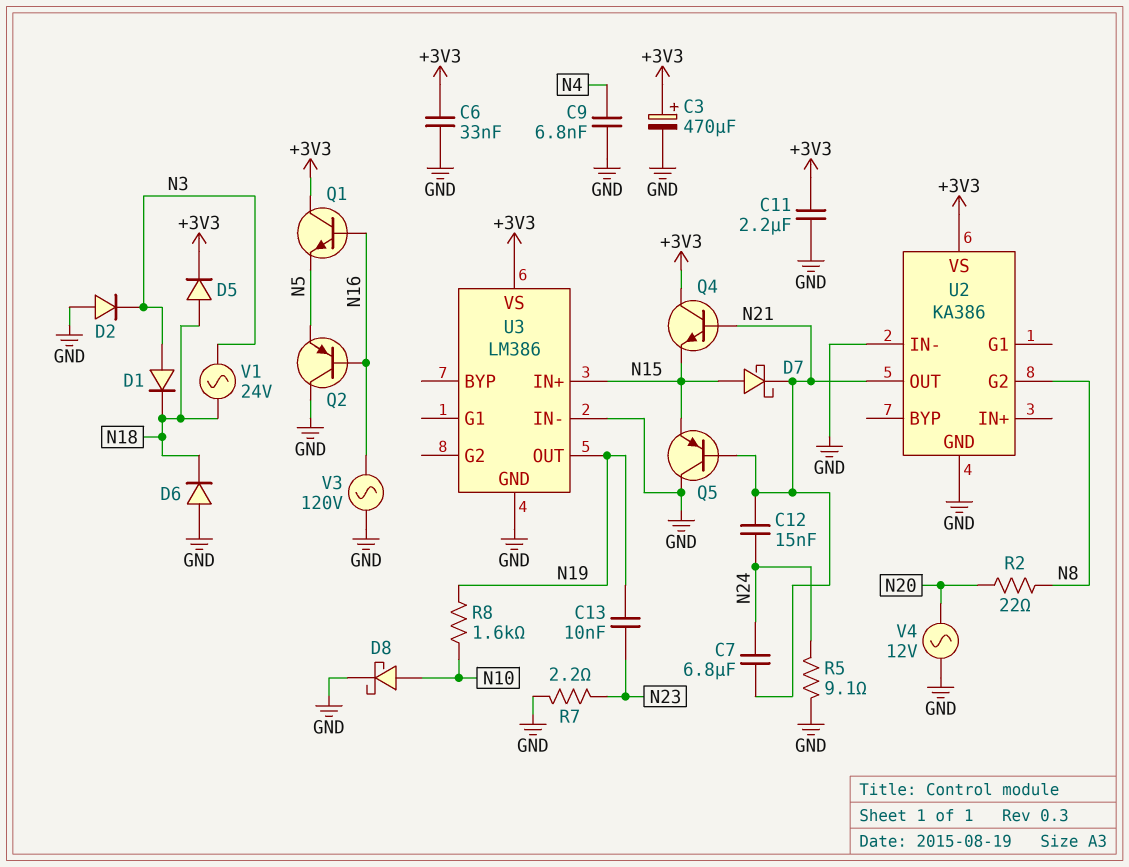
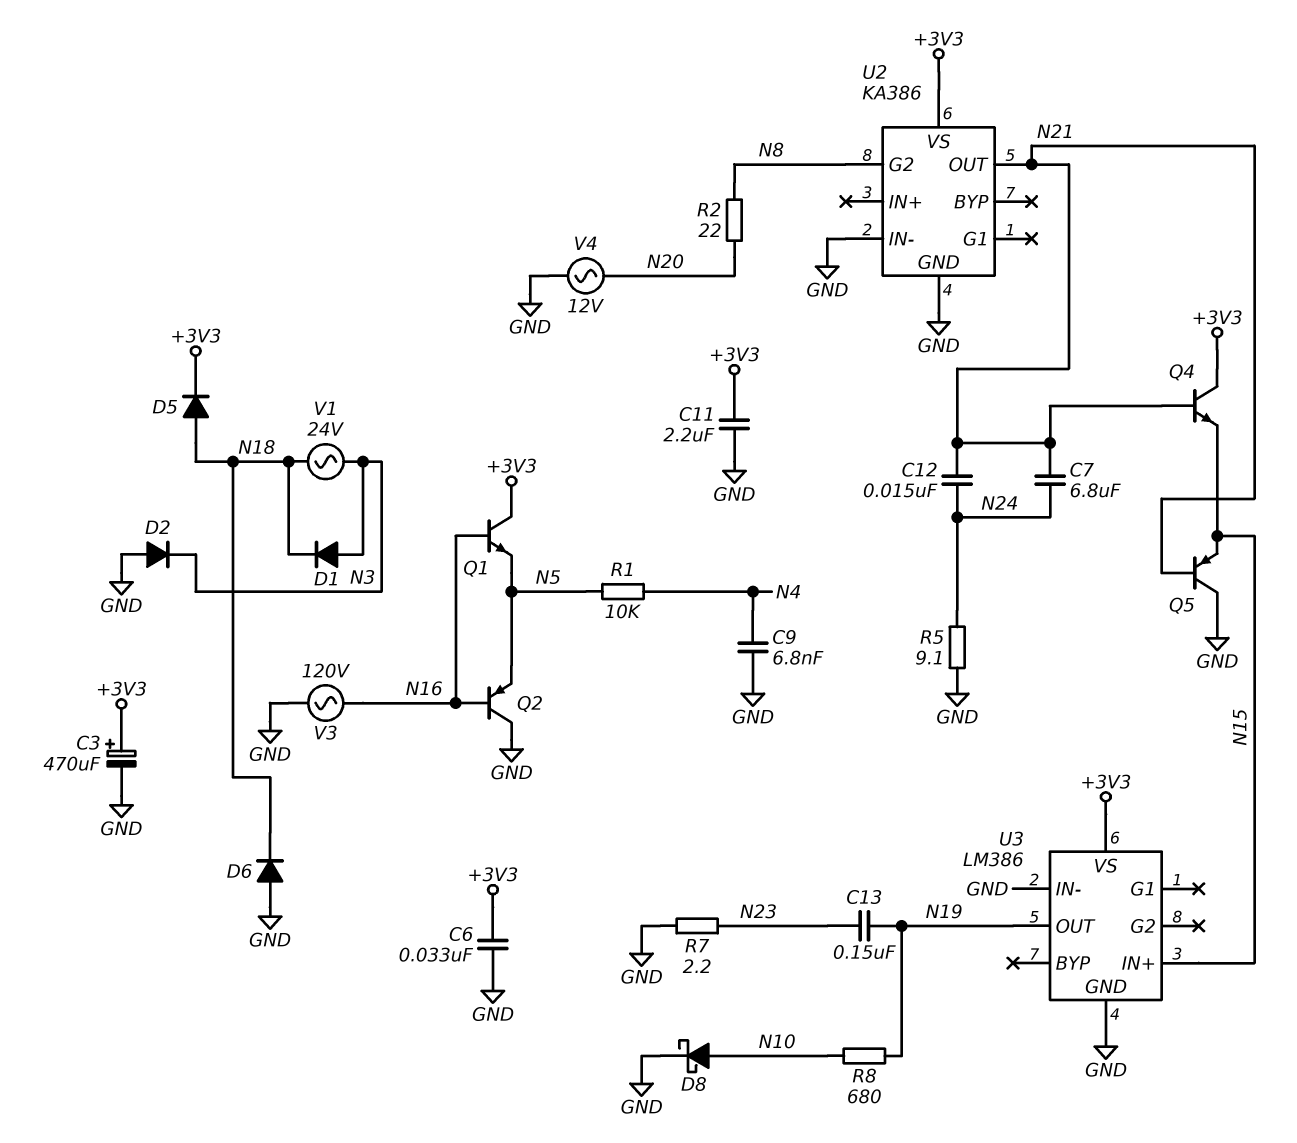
C13: 10nF (N19, N23) -> 150nF (N19, N23)
D7: schottky (A N15, K N21) -> none
R1: none -> 10k (N4, N5)
R8: 1.6k (N10, N19) -> 680 (N10, N19)

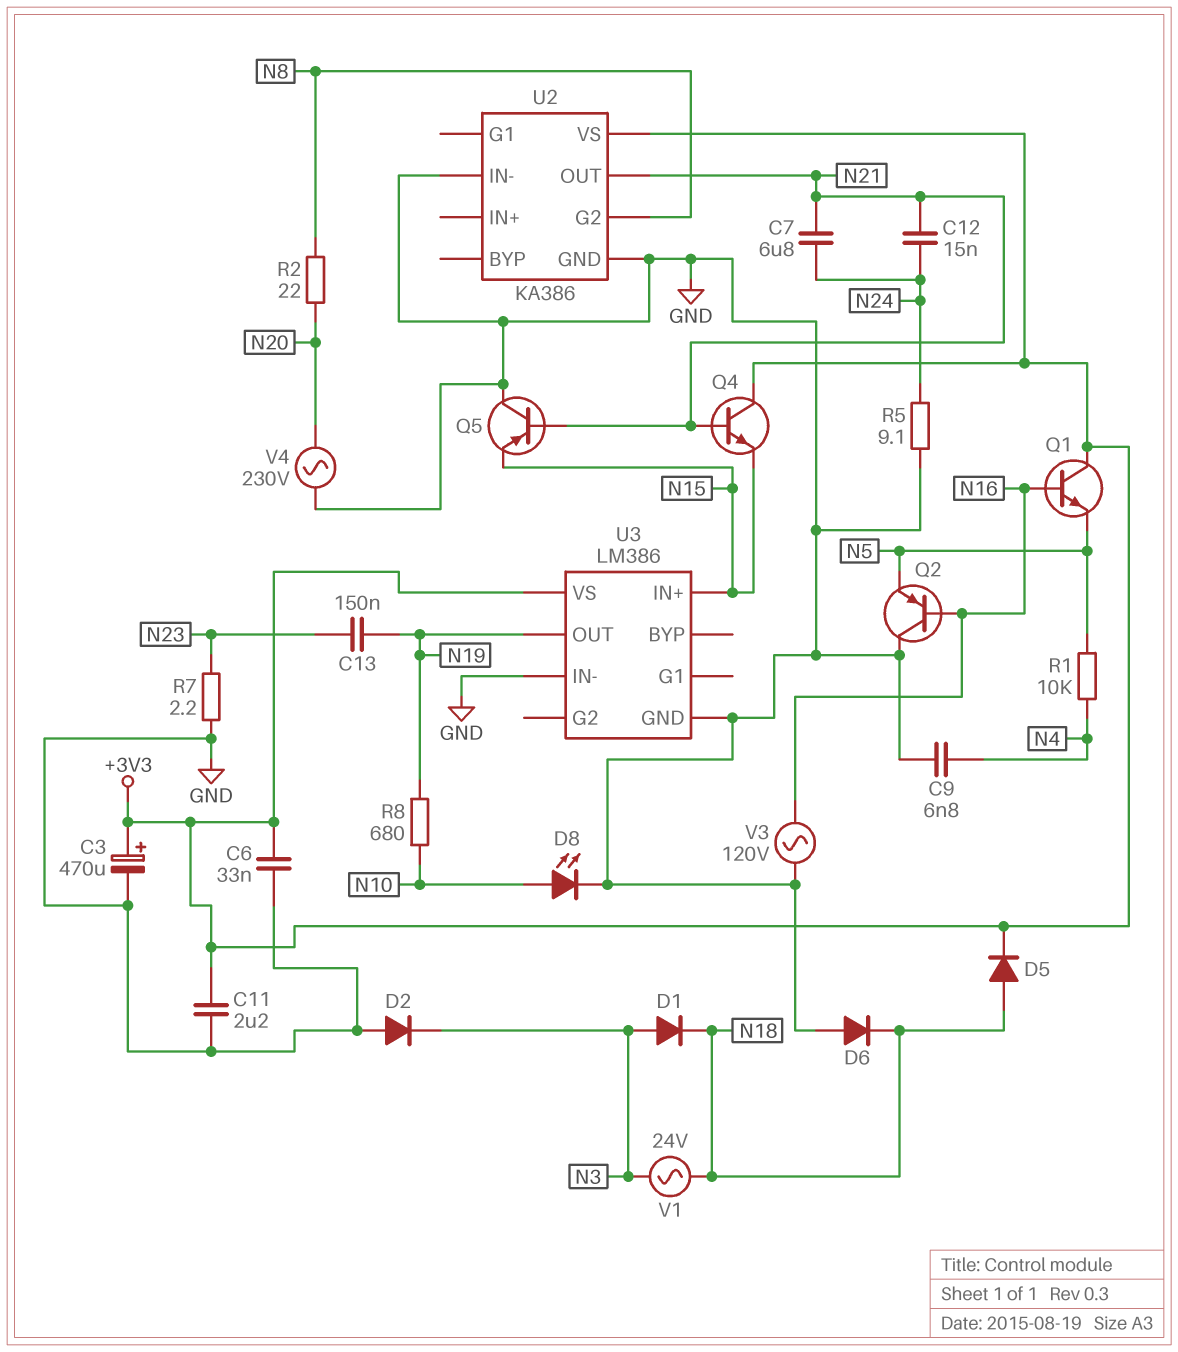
D8: schottky (A N10, K GND) -> LED (A N10, K GND)
V4: AC 12V (GND, N20) -> AC 230V (GND, N20)

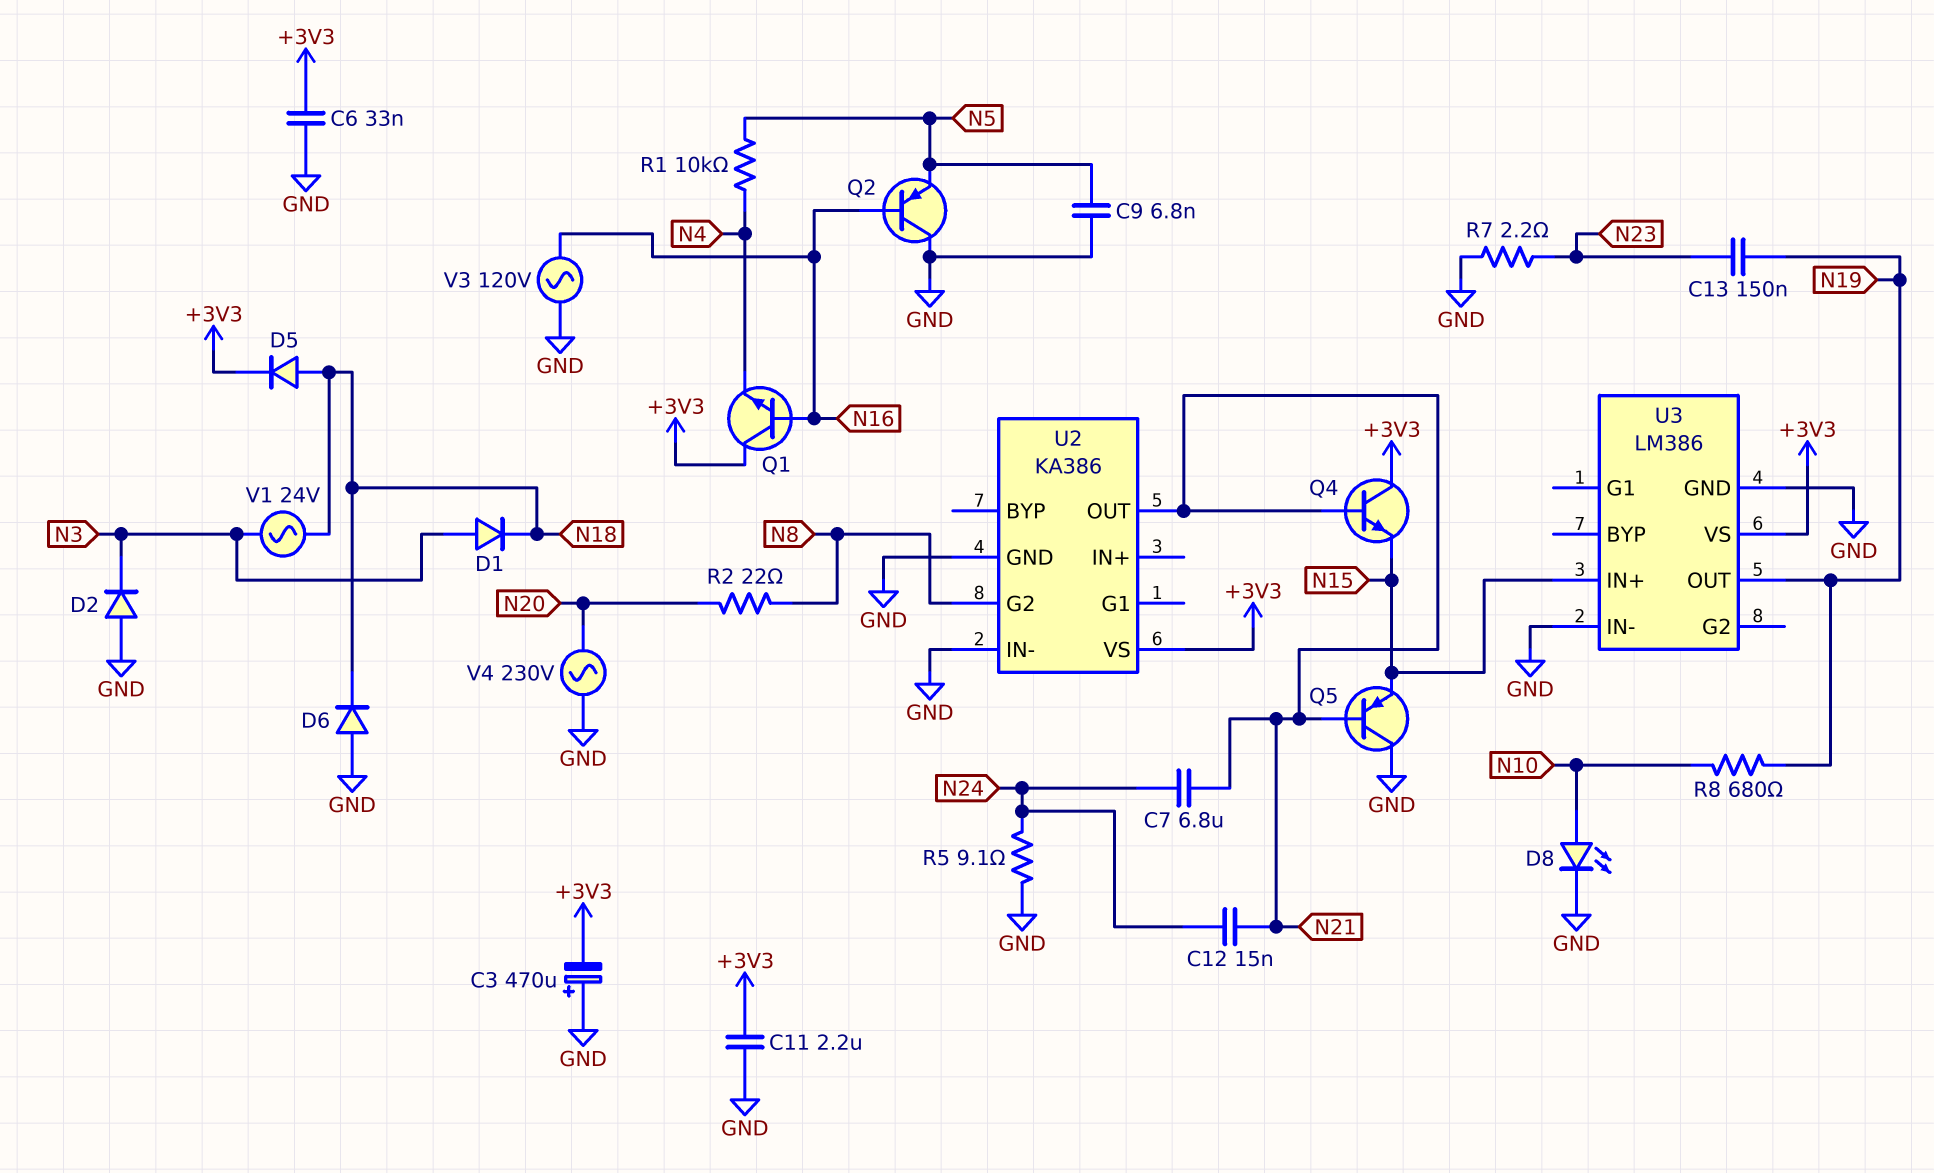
C3: 470uF (plus +3V3, minus GND) -> 470uF (plus GND, minus +3V3)
C9: 6.8nF (GND, N4) -> 6.8nF (GND, N5)
Q1: NPN (B N16, C +3V3, E N5) -> NPN (B N16, C +3V3, E N4)

